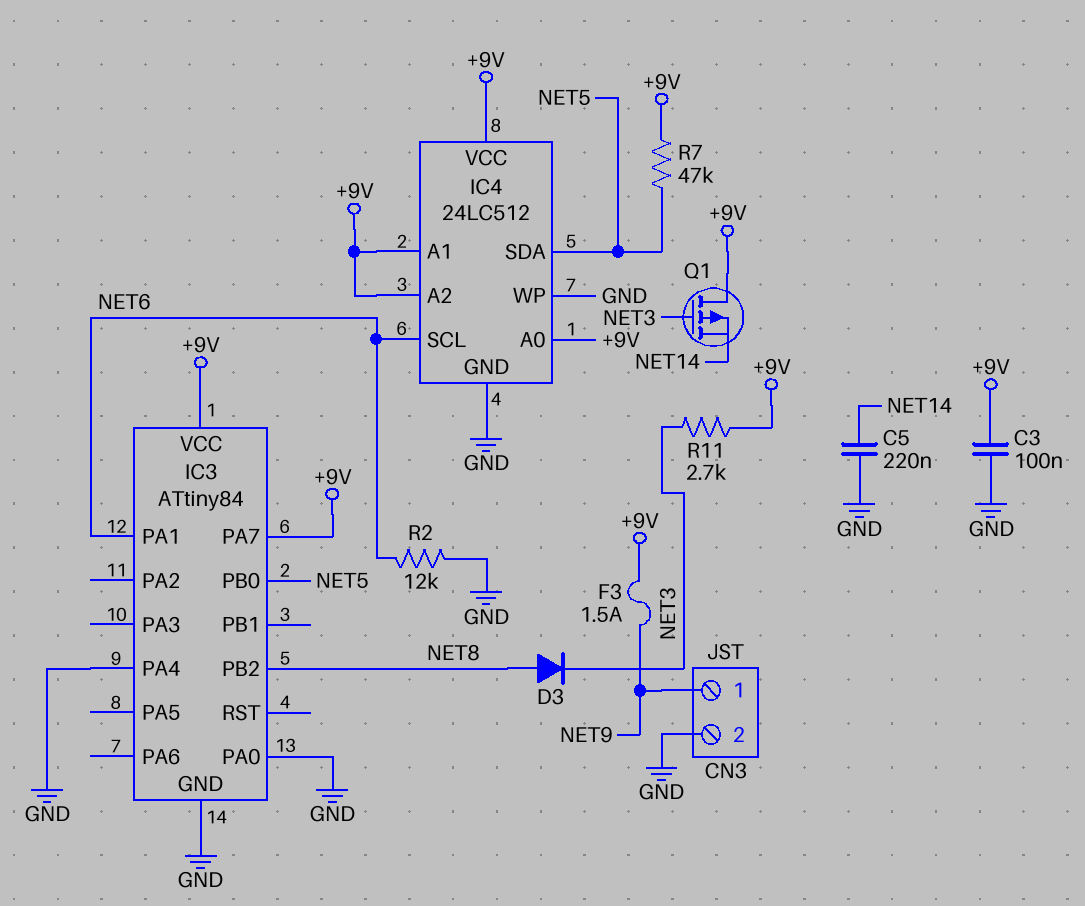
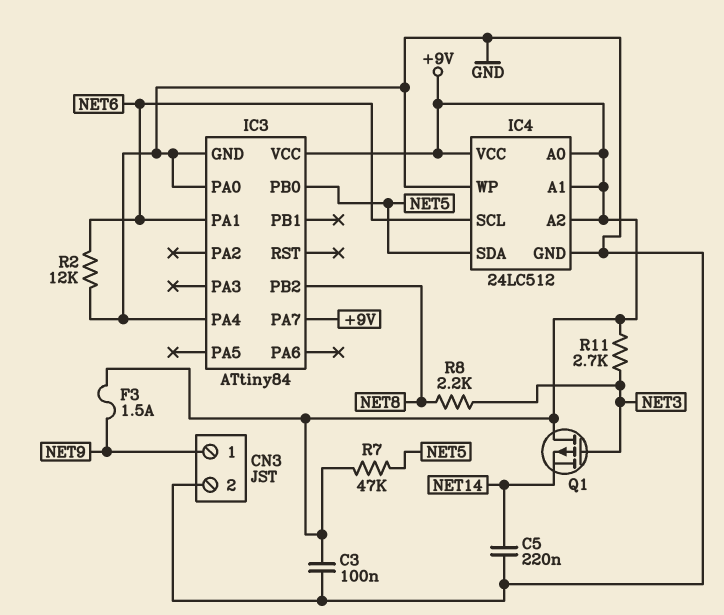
D3: diode (A NET8, K NET3) -> none
R8: none -> 2.2k (NET3, NET8)

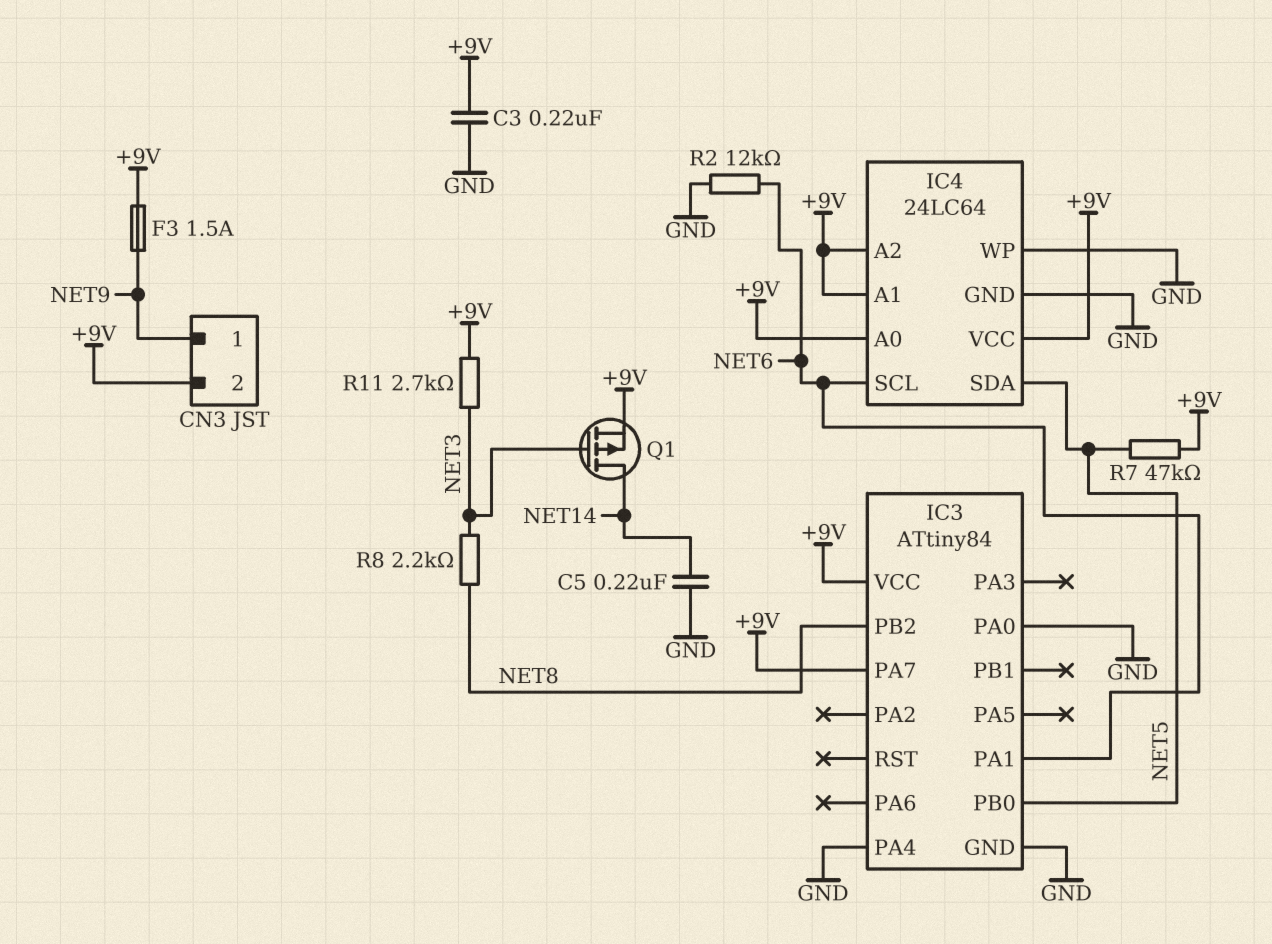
C3: 100nF (+9V, GND) -> 220nF (+9V, GND)
CN3 pin 2: GND -> +9V
IC4: 24LC512 -> 24LC64
Q1: PMOS (G NET3, D +9V, S NET14) -> PMOS (G NET3, D NET14, S +9V)

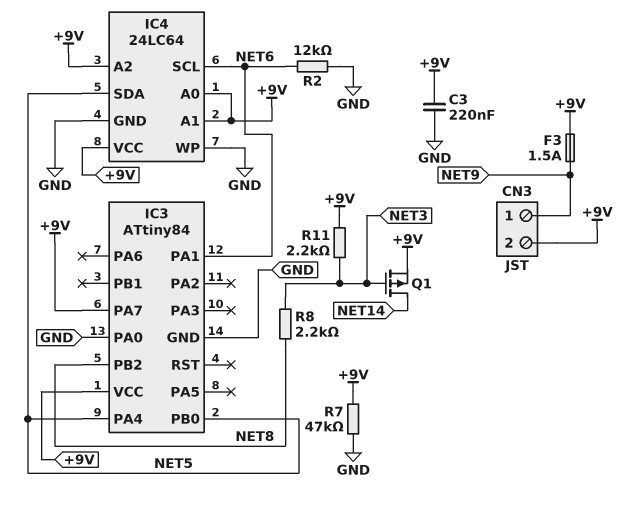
C5: 220nF (GND, NET14) -> none
IC3 pin PA4: GND -> NET5
R7: 47k (+9V, NET5) -> 47k (+9V, GND)
R11: 2.7k (+9V, NET3) -> 2.2k (+9V, NET3)

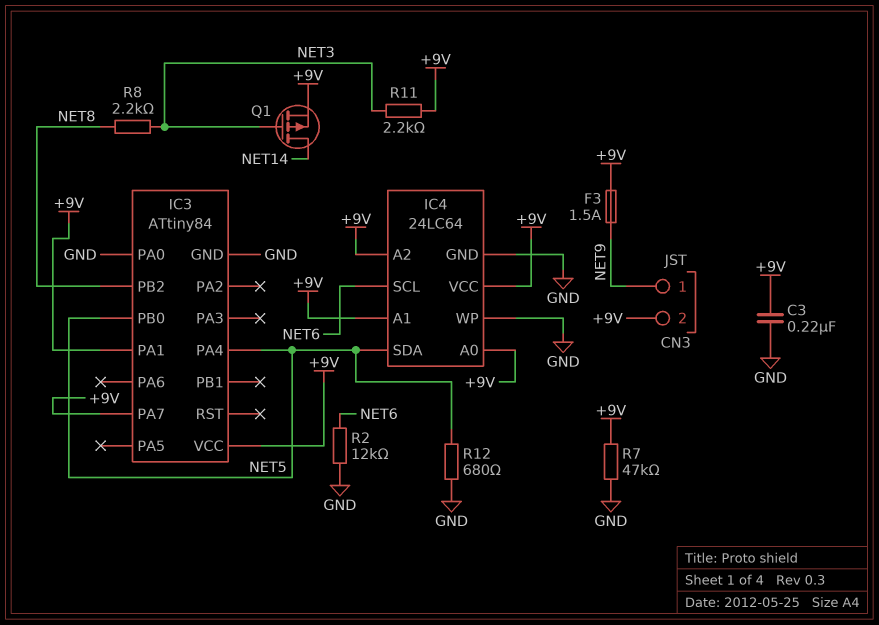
IC3 pin PA1: NET6 -> +9V
R12: none -> 680 (GND, NET5)

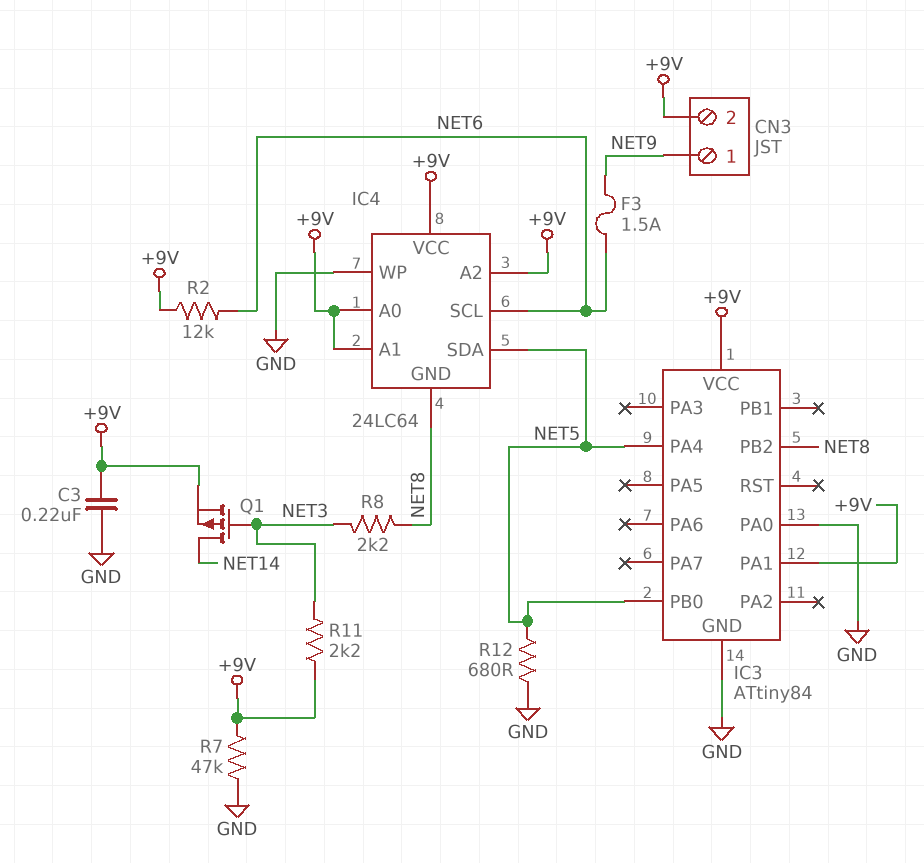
F3: 1.5A (+9V, NET9) -> 1.5A (NET6, NET9)
IC3 pin PA7: +9V -> none
IC4 pin GND: GND -> NET8
R2: 12k (GND, NET6) -> 12k (+9V, NET6)

